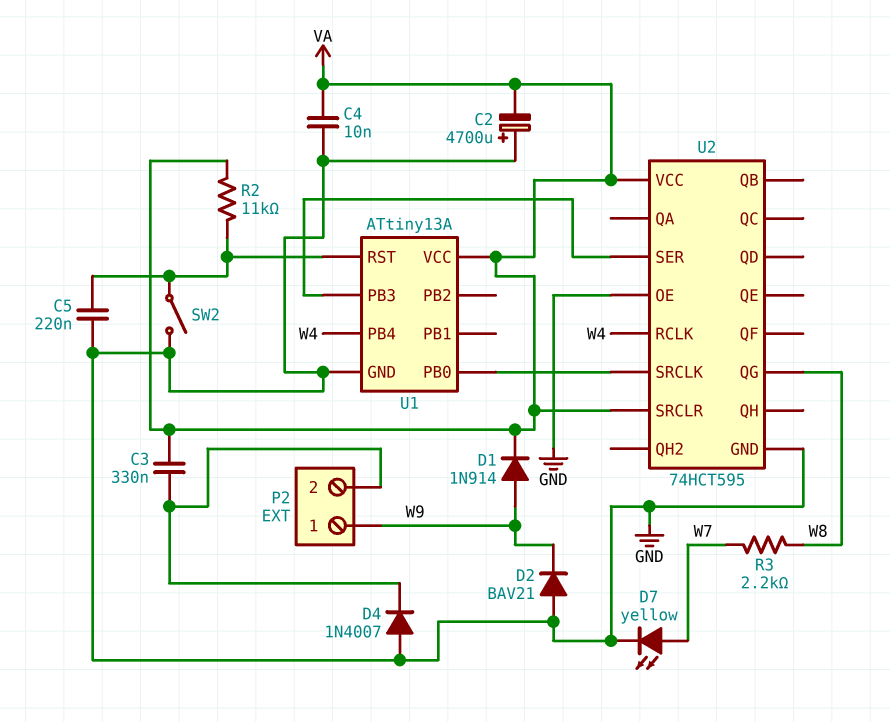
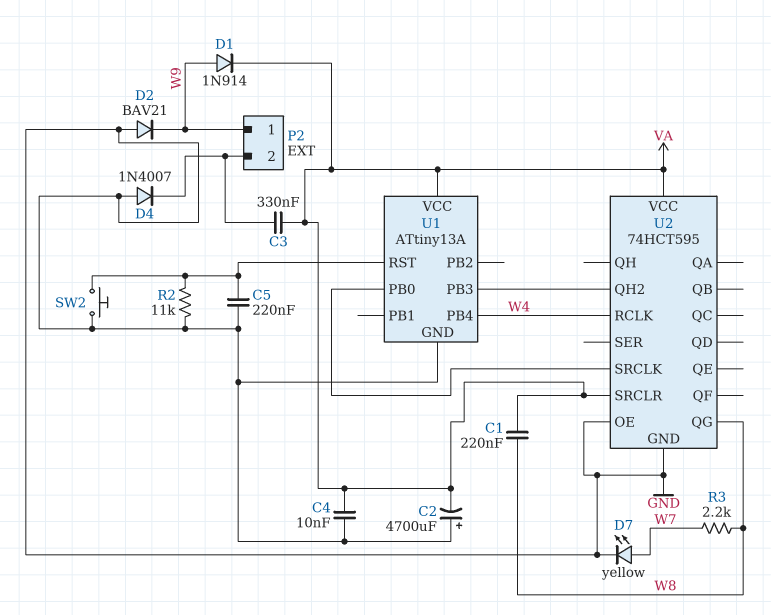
C1: none -> 220nF (VA, W8)
R2: 11k (U1/RST, VA) -> 11k (GND, U1/RST)
SW2: switch (GND, U1/RST) -> button (GND, U1/RST)
U2 pin QH2: none -> U1/PB3
U2 pin SER: U1/PB3 -> none

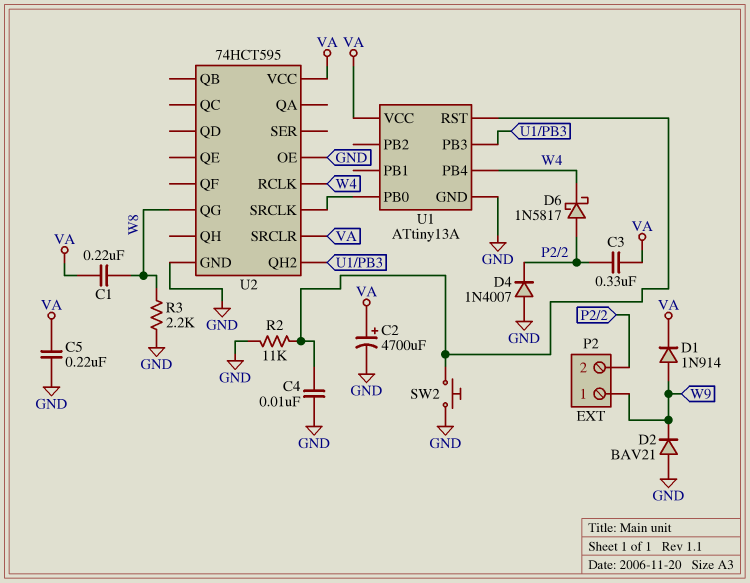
C2: 4700uF (plus GND, minus VA) -> 4700uF (plus VA, minus GND)
C4: 10nF (GND, VA) -> 10nF (GND, U1/RST)
C5: 220nF (GND, U1/RST) -> 220nF (GND, VA)
D6: none -> schottky 1N5817 (A P2/2, K W4)
D7: LED yellow (A W7, K GND) -> none
R3: 2.2k (W7, W8) -> 2.2k (GND, W8)

